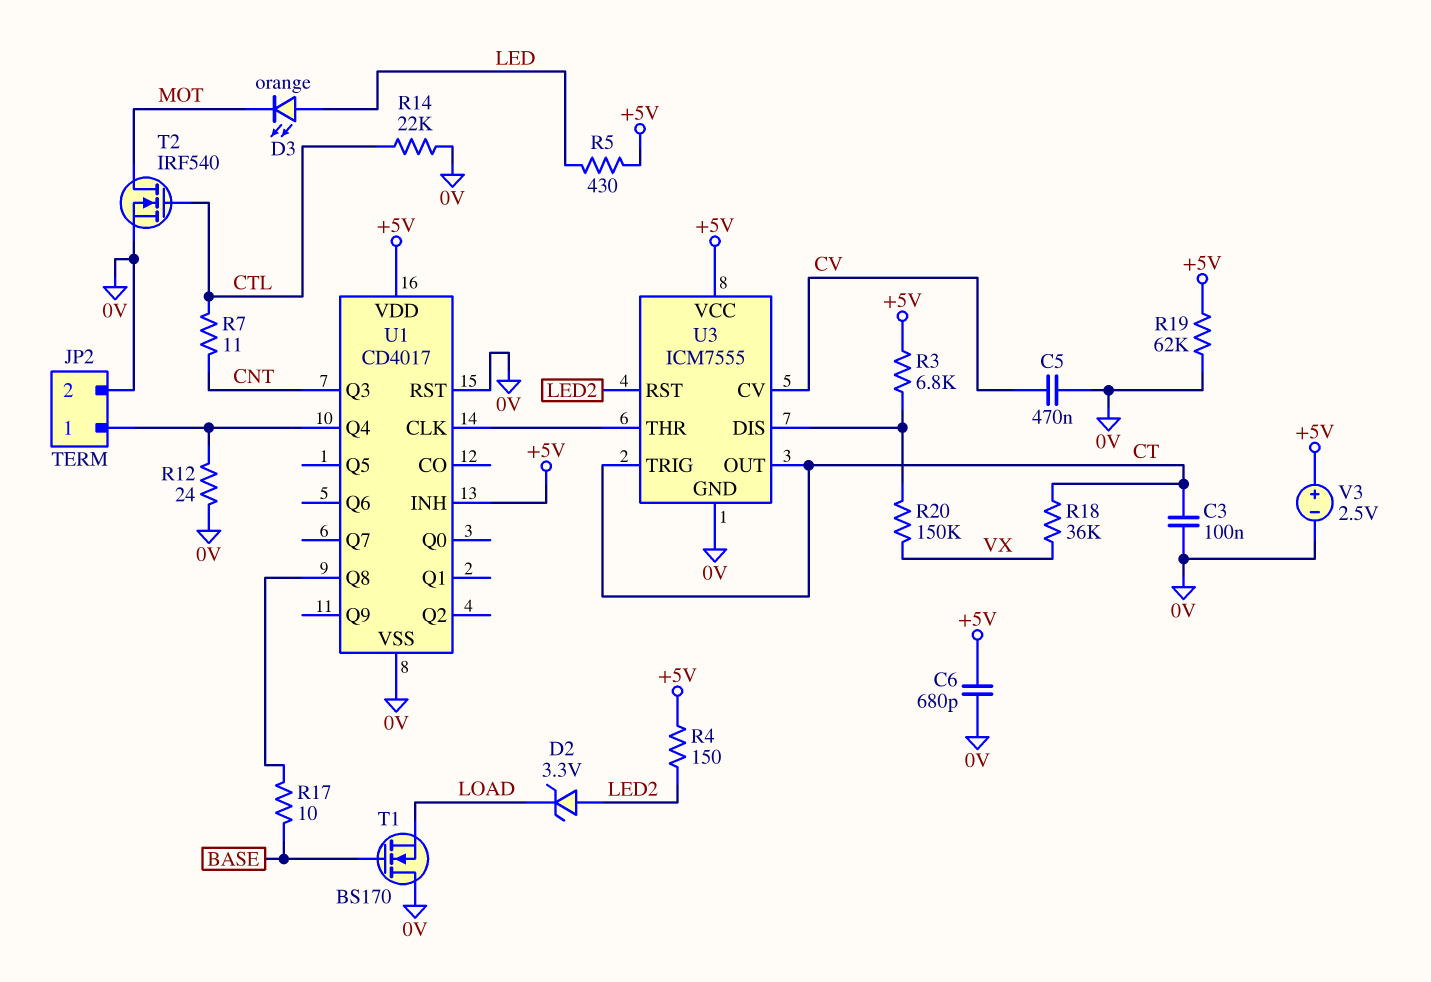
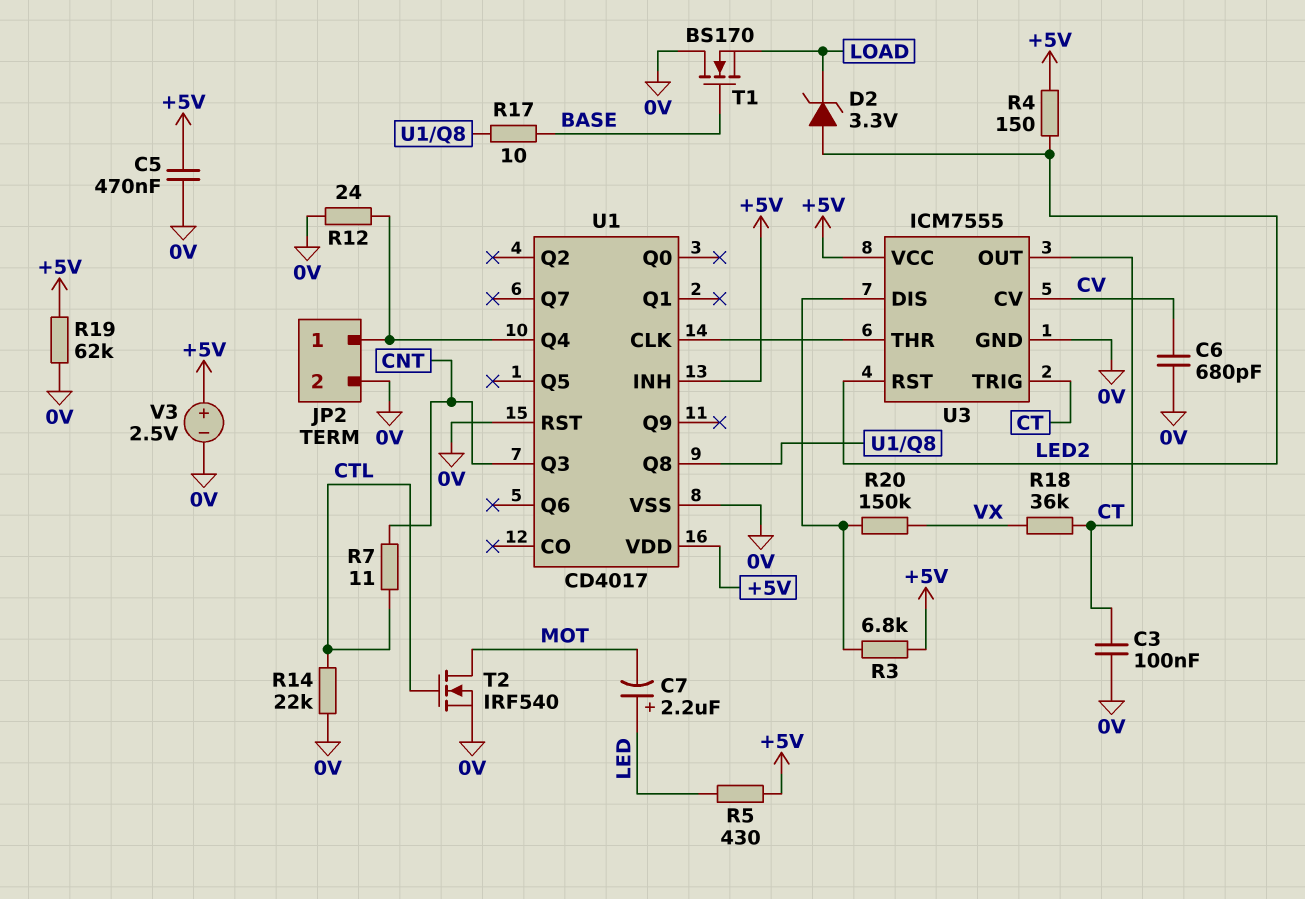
C5: 470nF (0V, CV) -> 470nF (+5V, 0V)
C6: 680pF (+5V, 0V) -> 680pF (0V, CV)
C7: none -> 2.2uF (plus LED, minus MOT)
D3: LED orange (A LED, K MOT) -> none

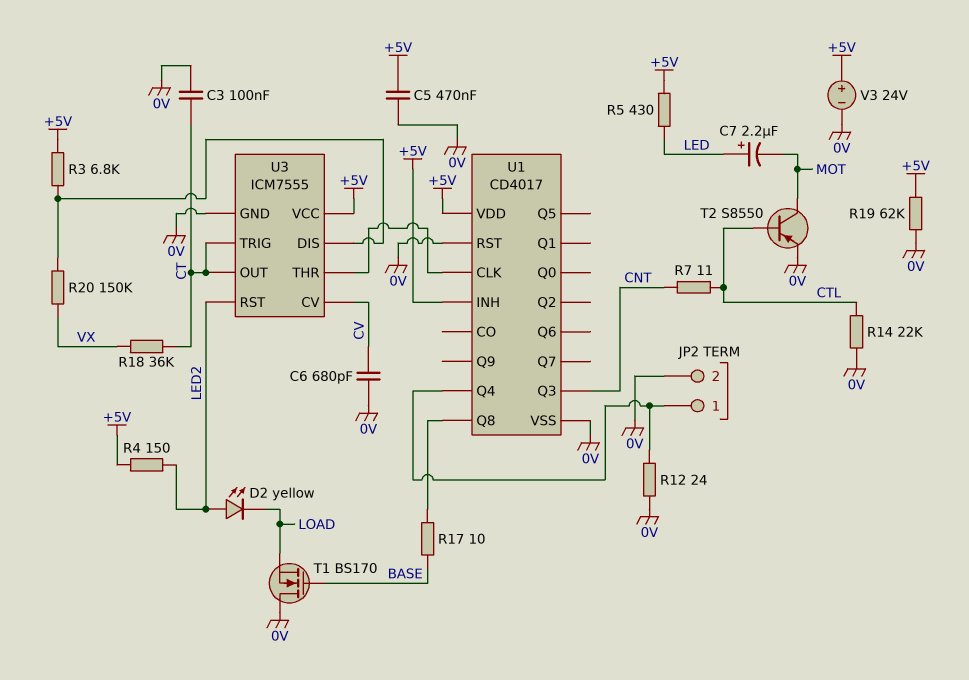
D2: zener 3.3V (A LED2, K LOAD) -> LED yellow (A LED2, K LOAD)
T2: NMOS IRF540 (G CTL, D MOT, S 0V) -> PNP S8550 (B CTL, C MOT, E 0V)
V3: 2.5V (plus +5V, minus 0V) -> 24V (plus +5V, minus 0V)

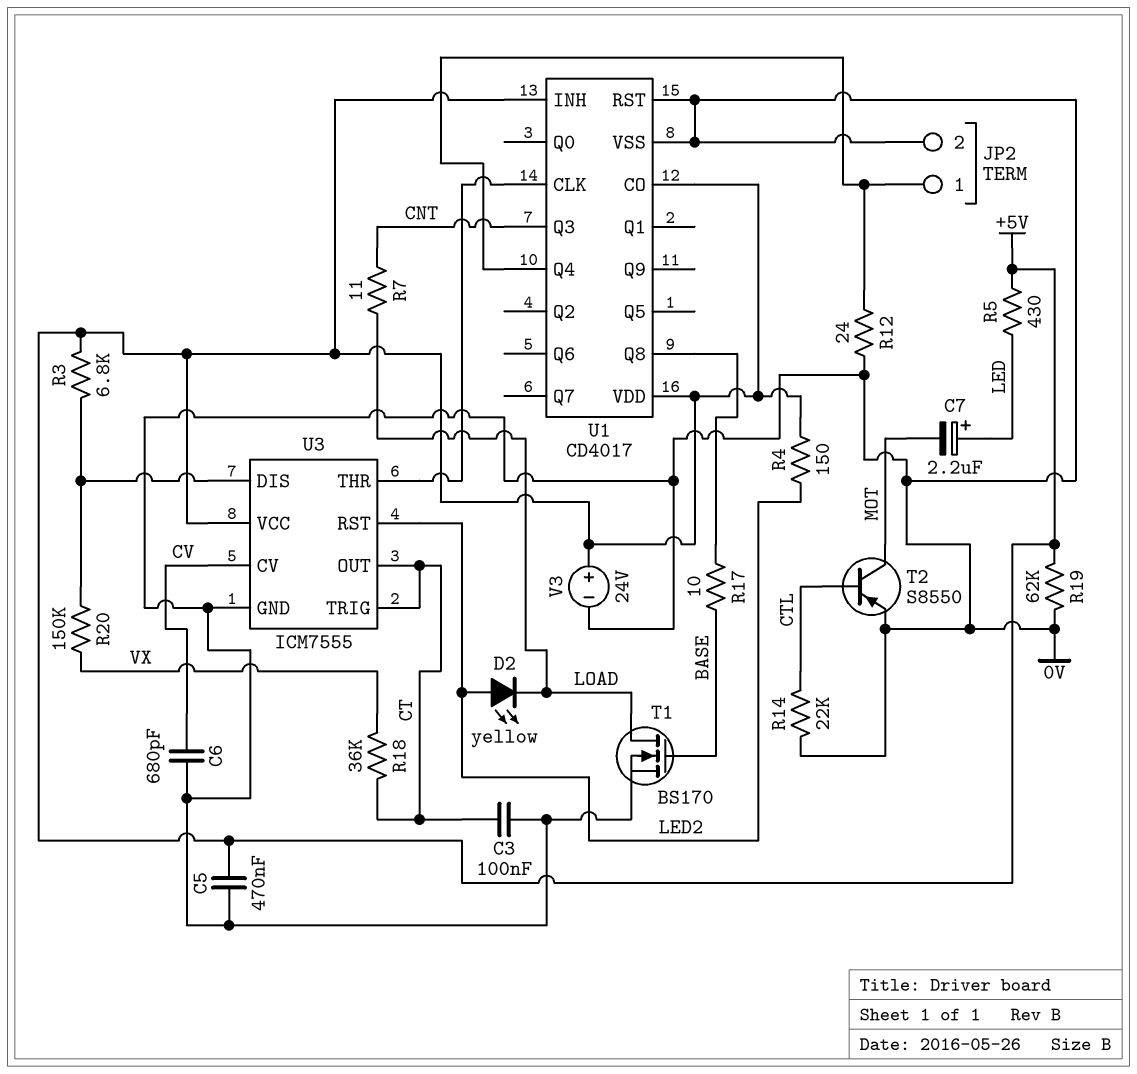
R7: 11 (CNT, CTL) -> 11 (CNT, LOAD)
T1: NMOS BS170 (G BASE, D 0V, S LOAD) -> NMOS BS170 (G BASE, D LOAD, S 0V)
U1 pin CO: none -> +5V

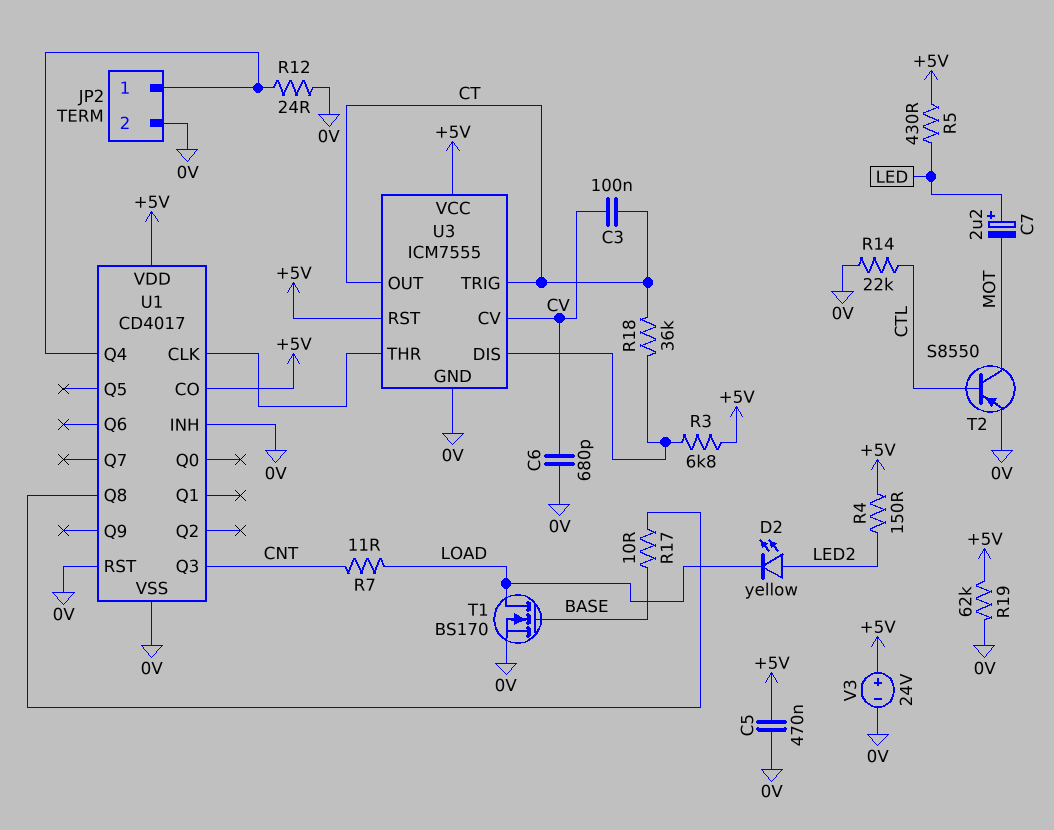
C3: 100nF (0V, CT) -> 100nF (CT, CV)
R18: 36k (CT, VX) -> 36k (CT, U3/DIS)
R20: 150k (U3/DIS, VX) -> none
U1 pin INH: +5V -> 0V
U3 pin RST: LED2 -> +5V

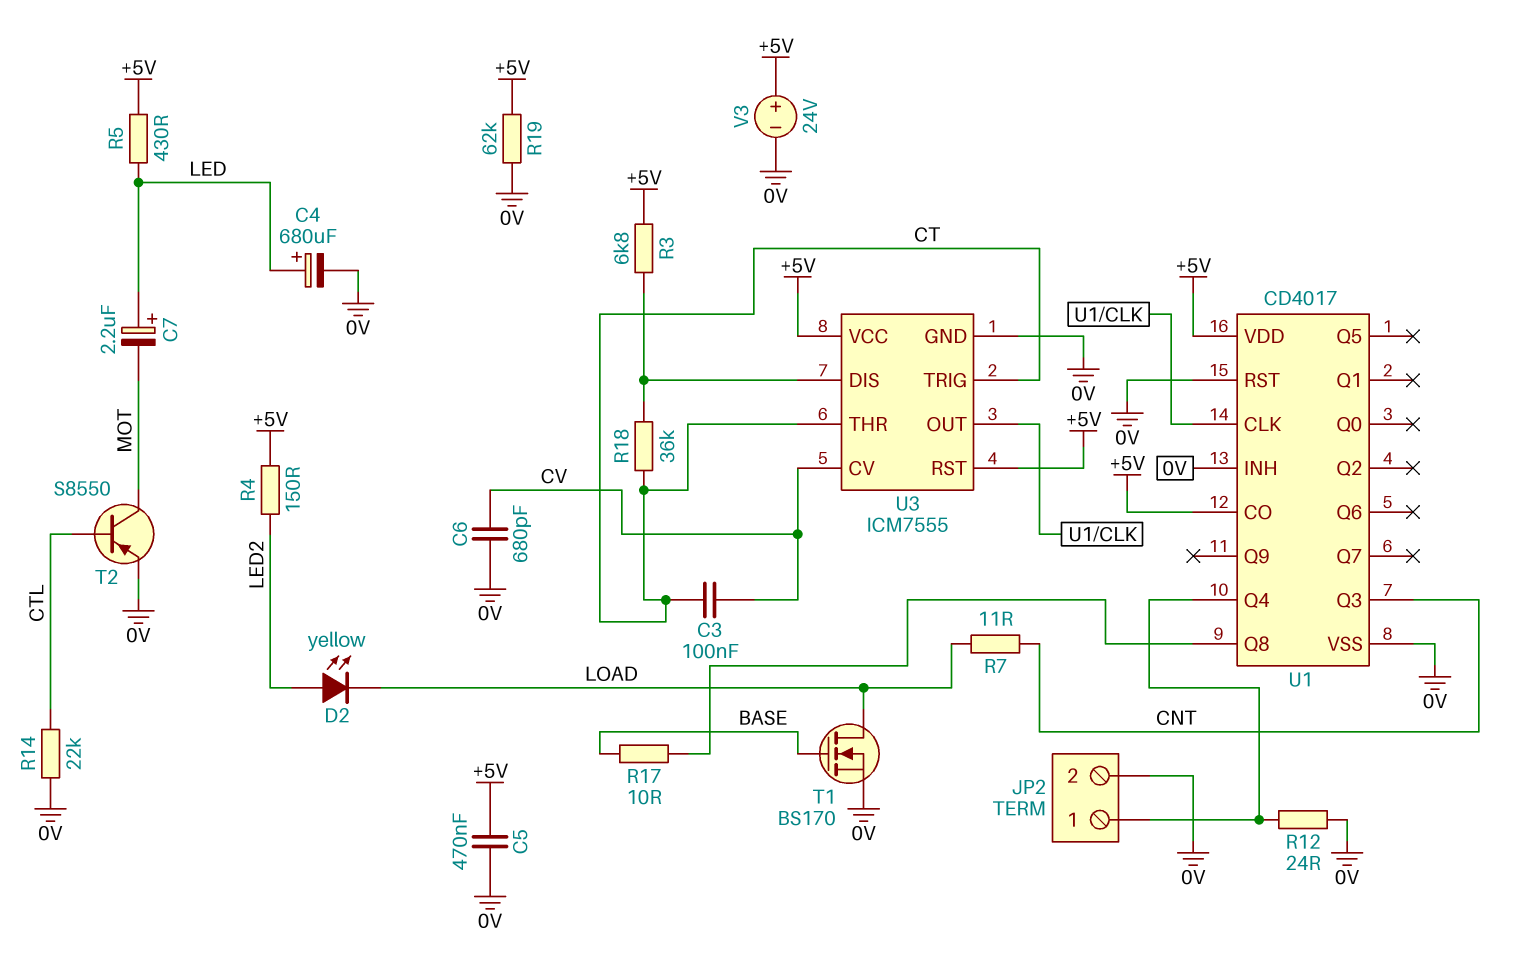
C4: none -> 680uF (plus LED, minus 0V)
U3 pin OUT: CT -> U1/CLK
U3 pin THR: U1/CLK -> CT

